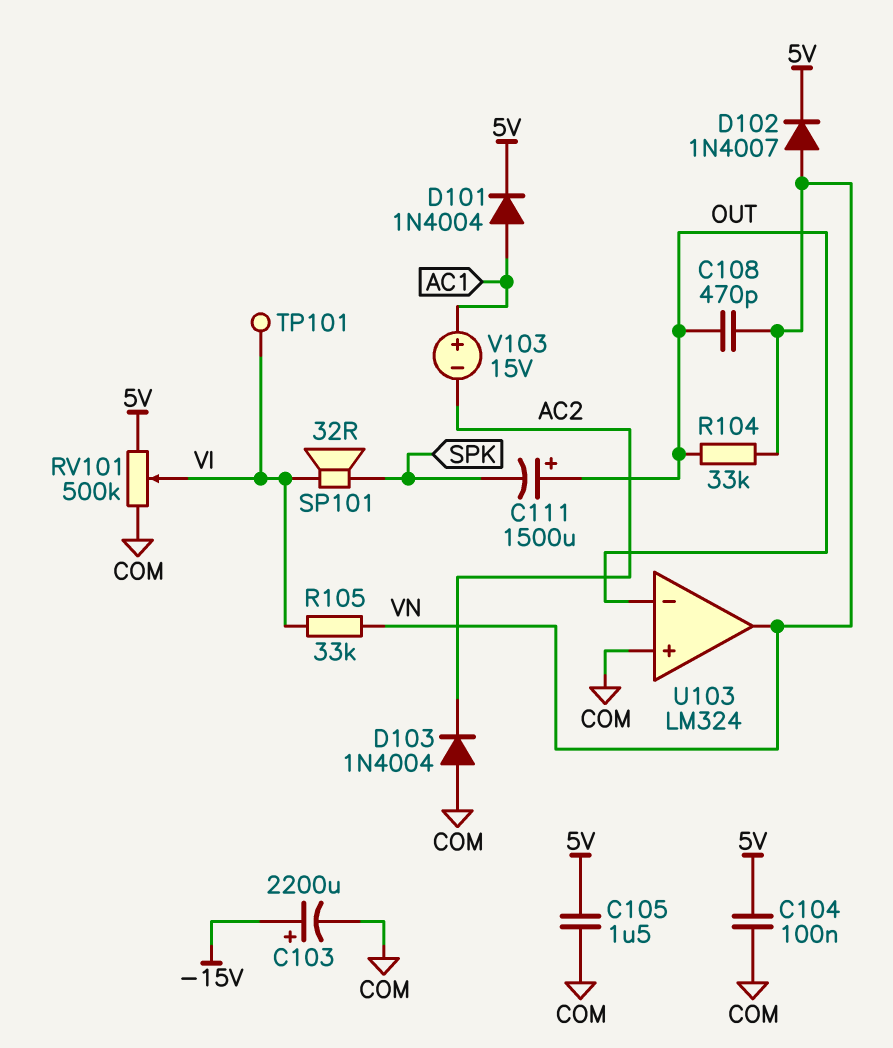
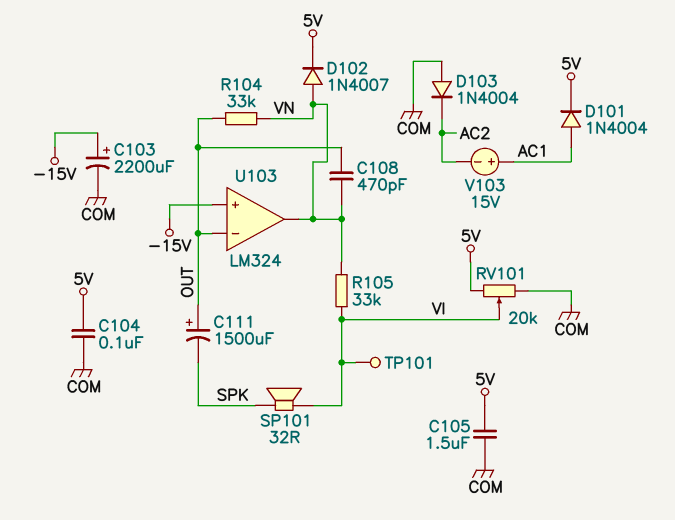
RV101: 500k (5V, COM, wiper VI) -> 20k (5V, COM, wiper VI)
U103 pin in+: COM -> -15V

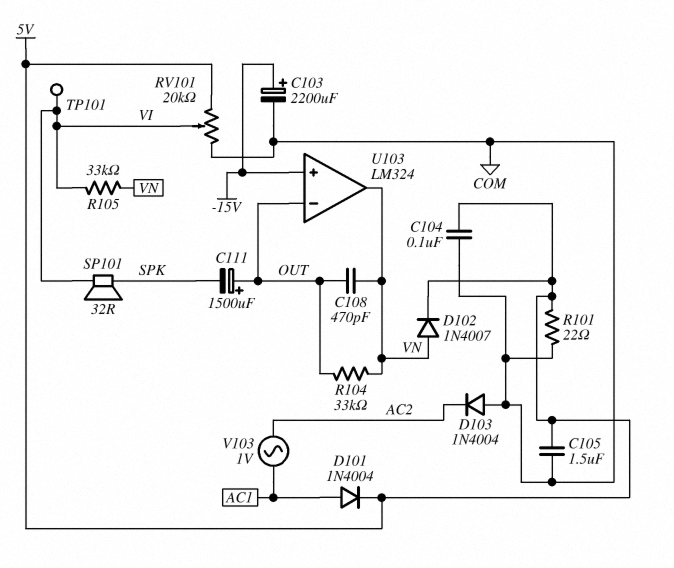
R101: none -> 22 (5V, COM)
V103: 15V (plus AC1, minus AC2) -> AC 1V (AC1, AC2)

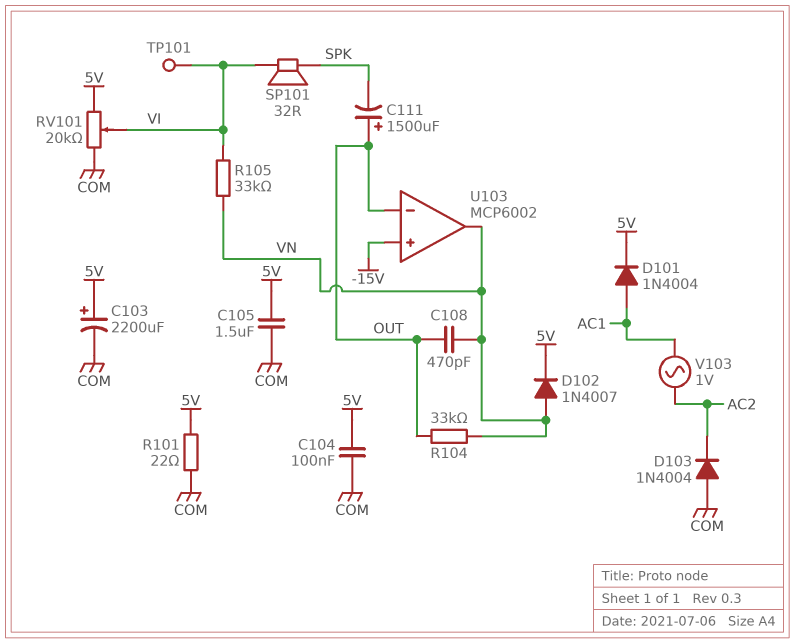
C103: 2200uF (plus -15V, minus COM) -> 2200uF (plus 5V, minus COM)
U103: LM324 -> MCP6002

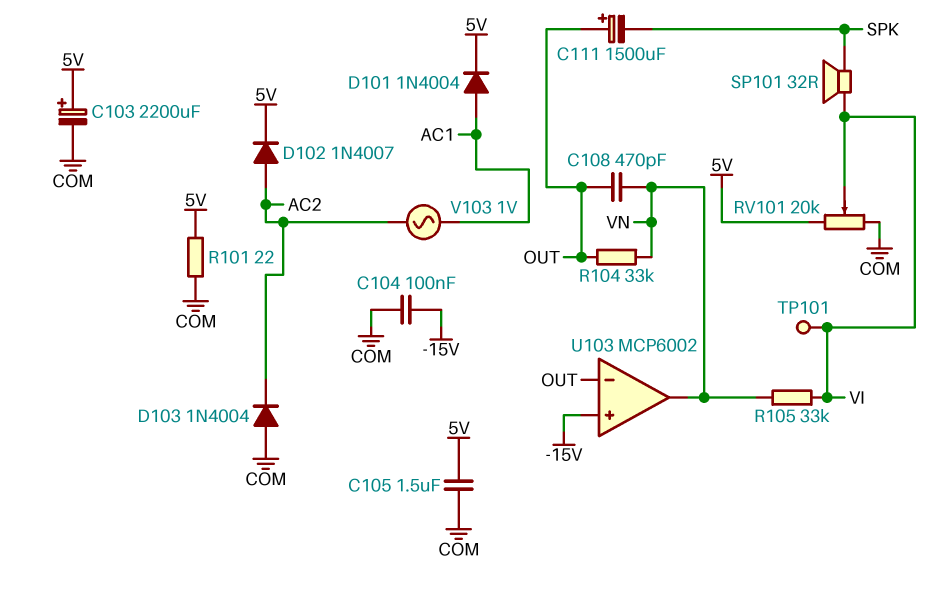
C104: 100nF (5V, COM) -> 100nF (-15V, COM)
D102: diode 1N4007 (A VN, K 5V) -> diode 1N4007 (A AC2, K 5V)

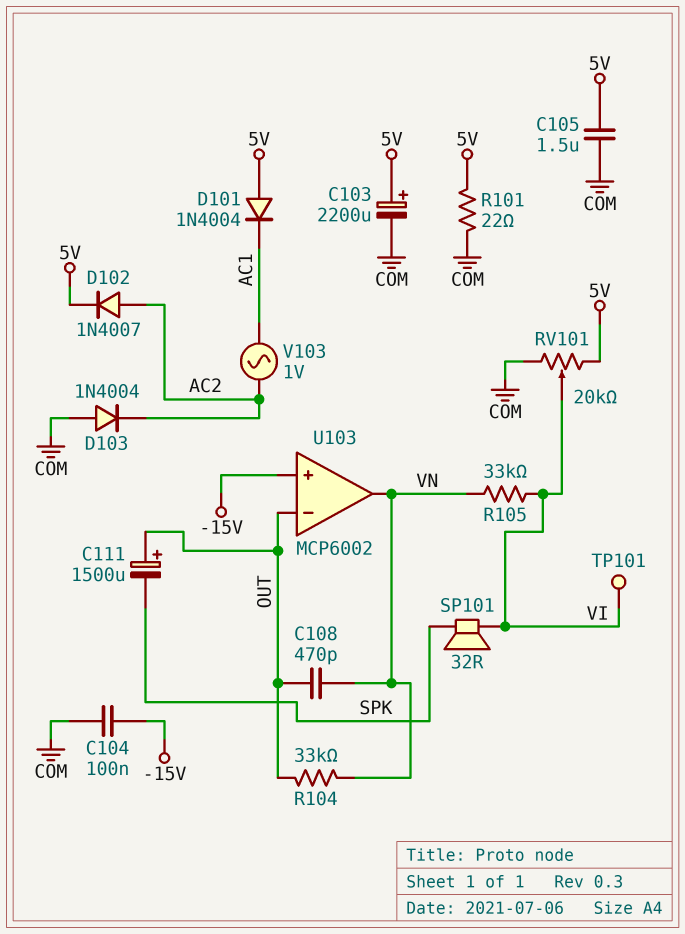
D101: diode 1N4004 (A AC1, K 5V) -> diode 1N4004 (A 5V, K AC1)

